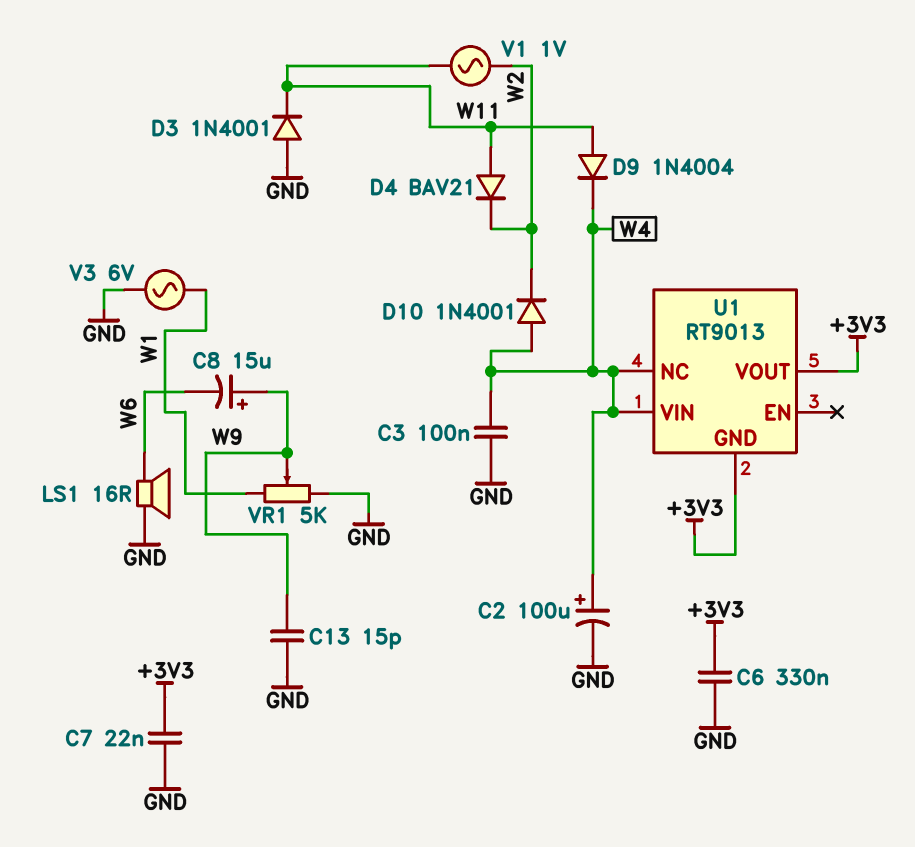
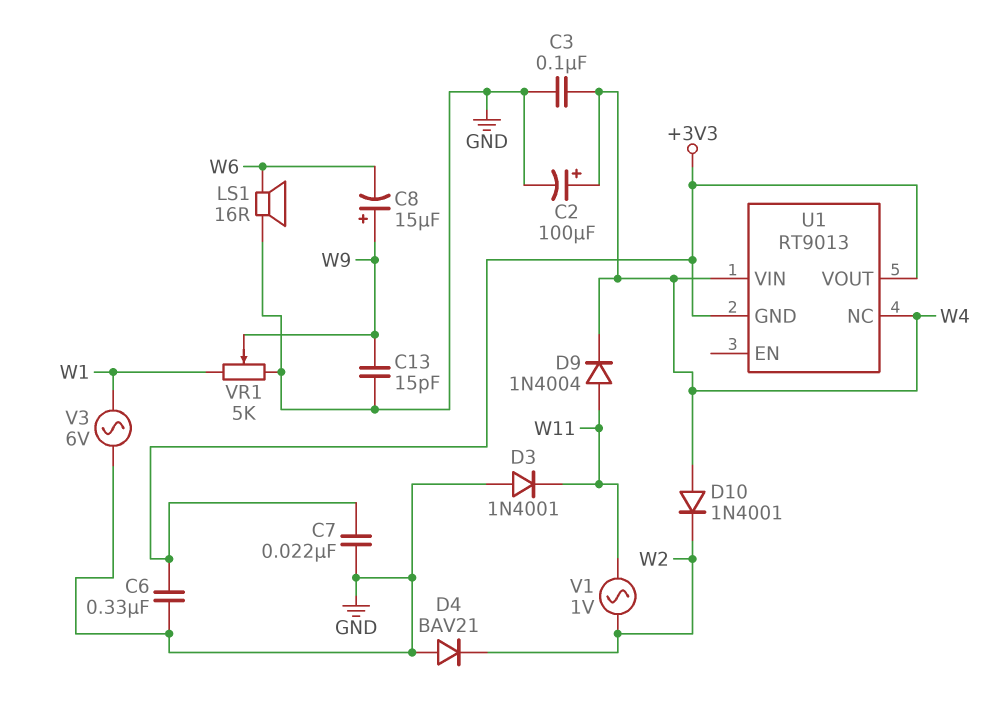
D4: diode BAV21 (A W11, K W2) -> diode BAV21 (A GND, K W2)

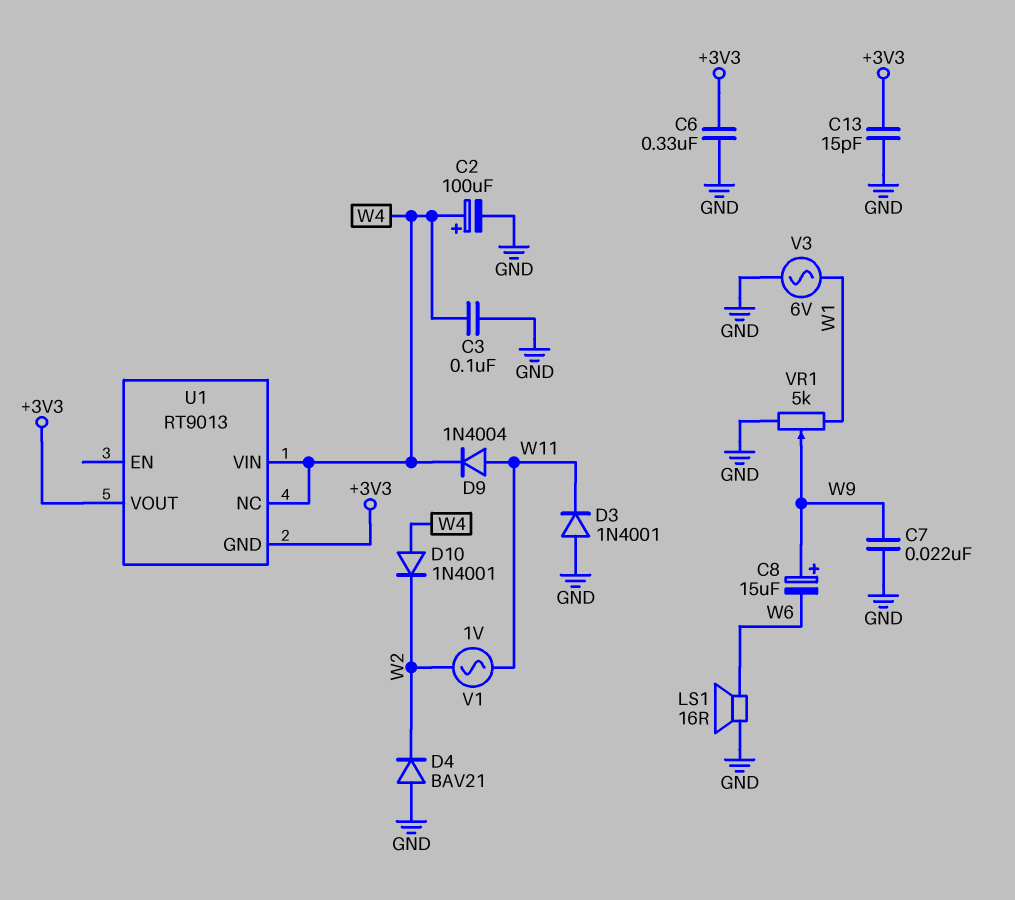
C7: 22nF (+3V3, GND) -> 22nF (GND, W9)
C13: 15pF (GND, W9) -> 15pF (+3V3, GND)

